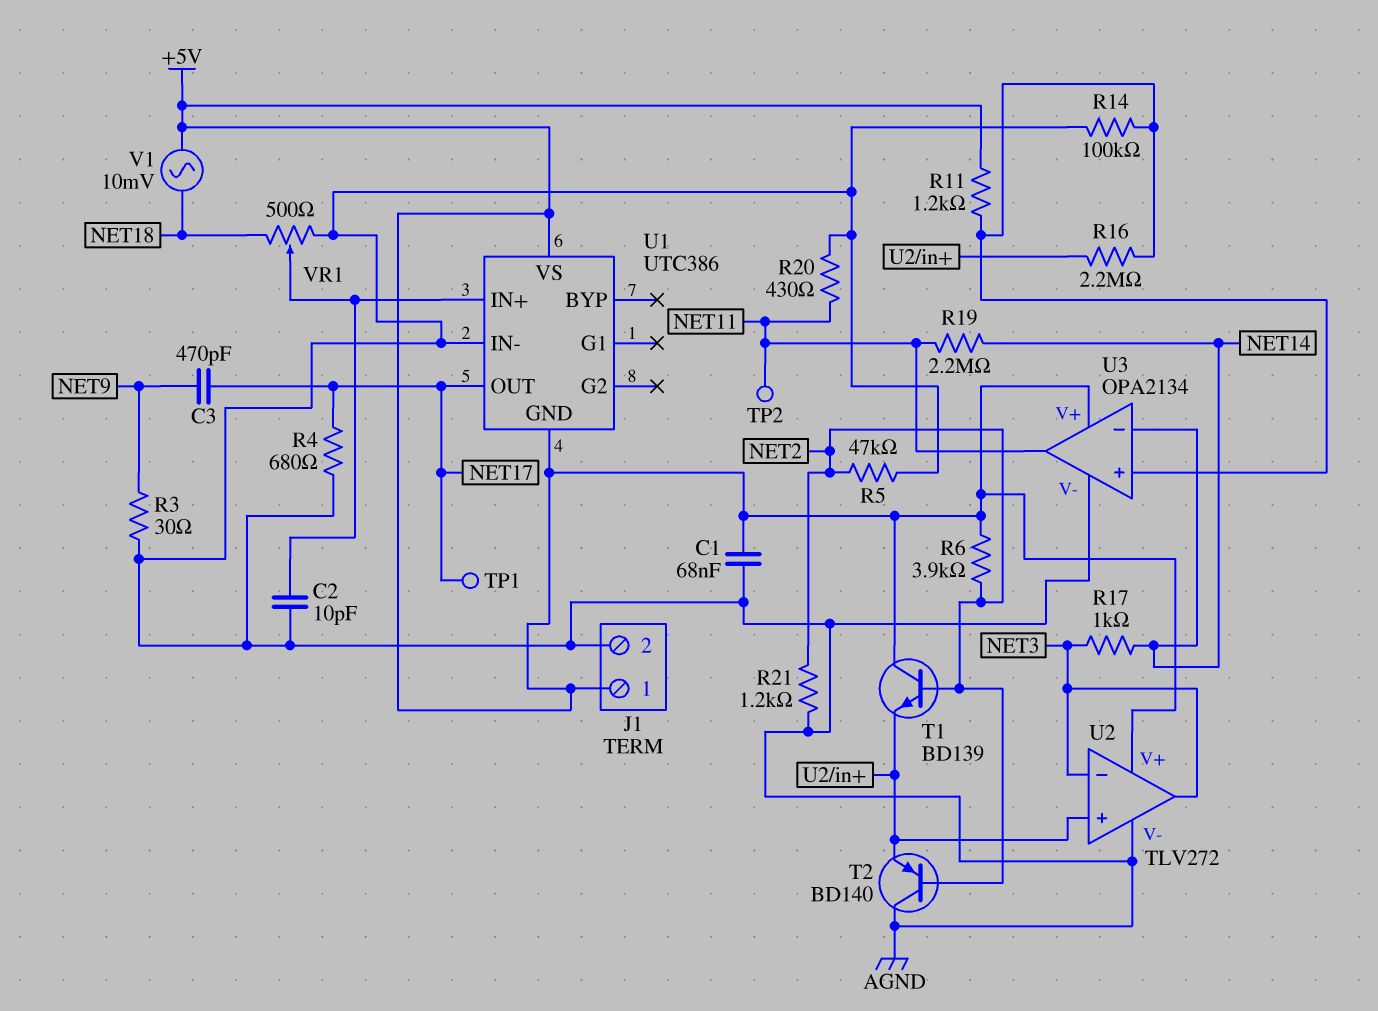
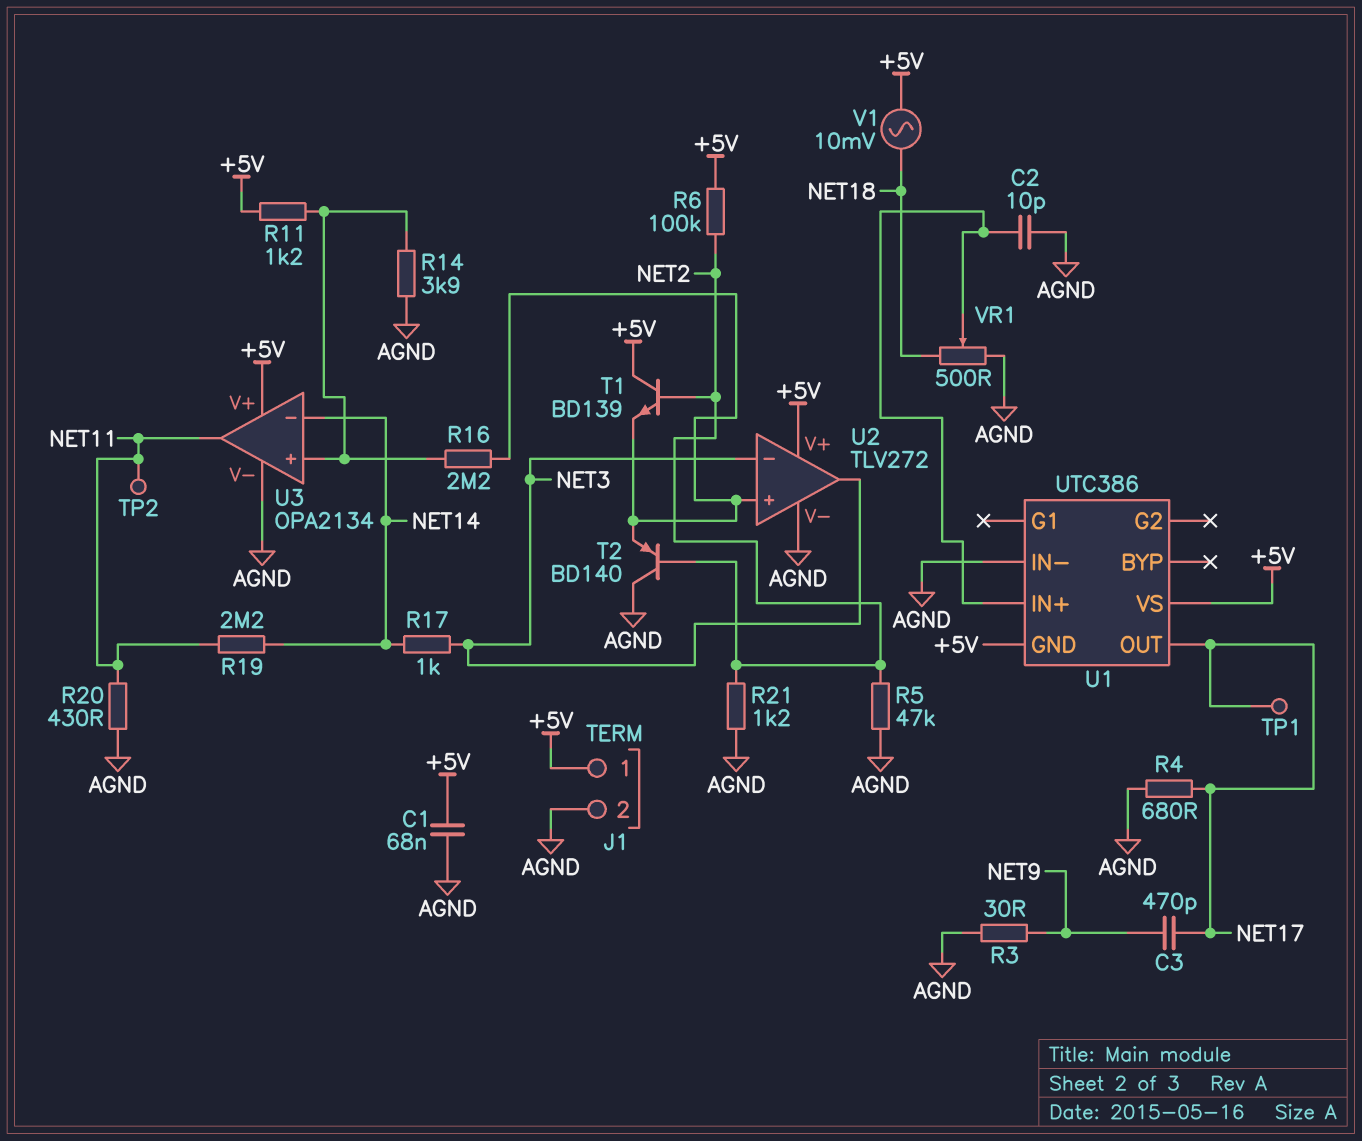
R6: 3.9k (+5V, NET2) -> 100k (+5V, NET2)
R14: 100k (AGND, U3/in+) -> 3.9k (AGND, U3/in+)

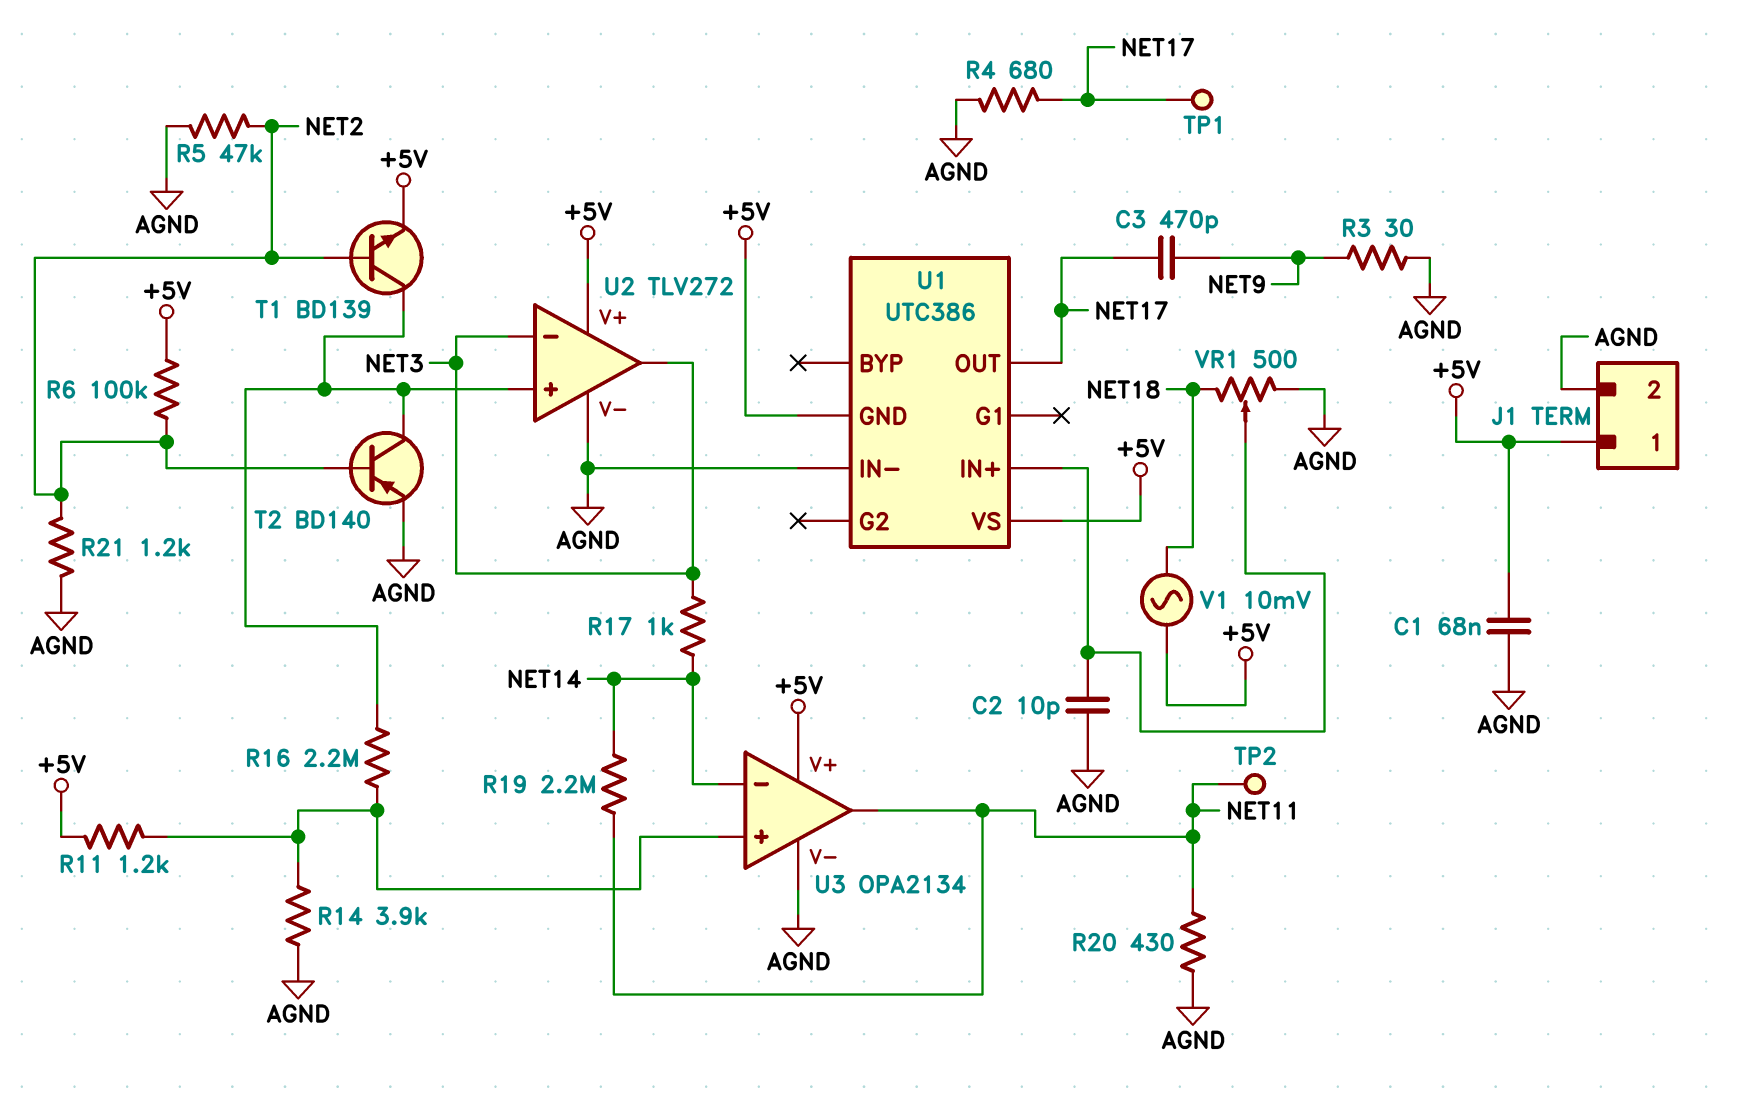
T1: NPN BD139 (B NET2, C +5V, E U2/in+) -> NPN BD139 (B NET2, C U2/in+, E +5V)
T2: PNP BD140 (B NET2, C AGND, E U2/in+) -> PNP BD140 (B NET2, C U2/in+, E AGND)

